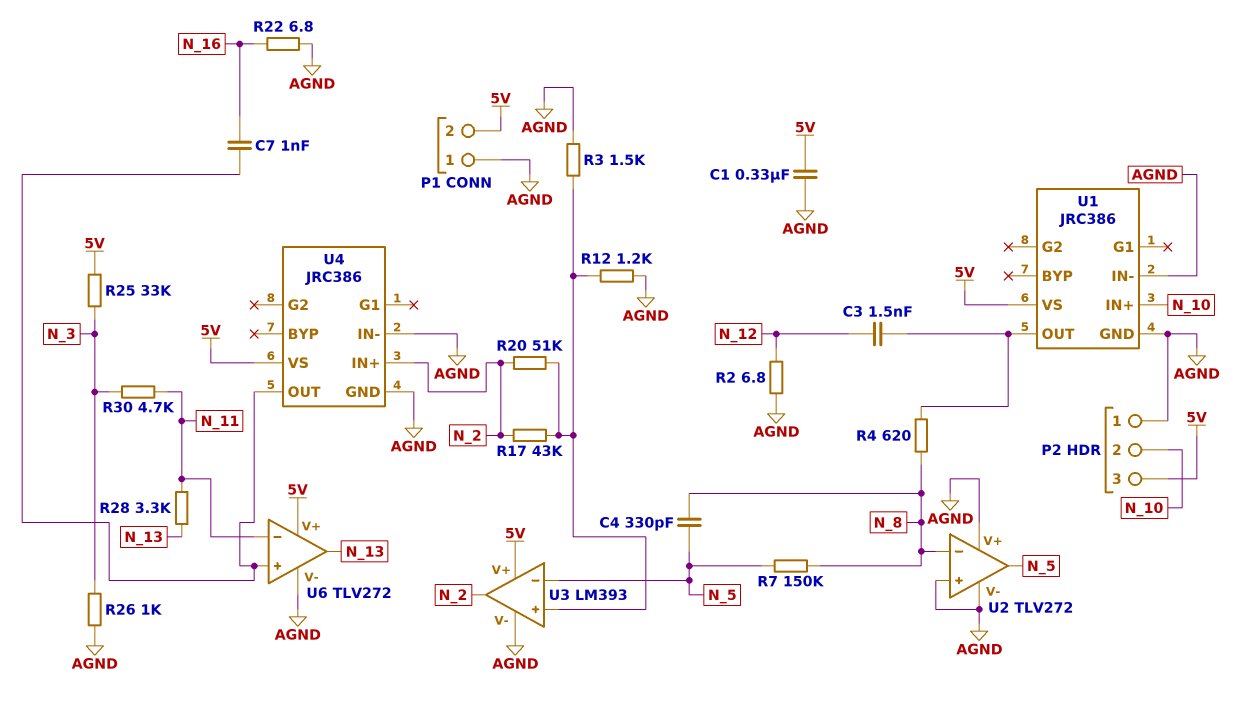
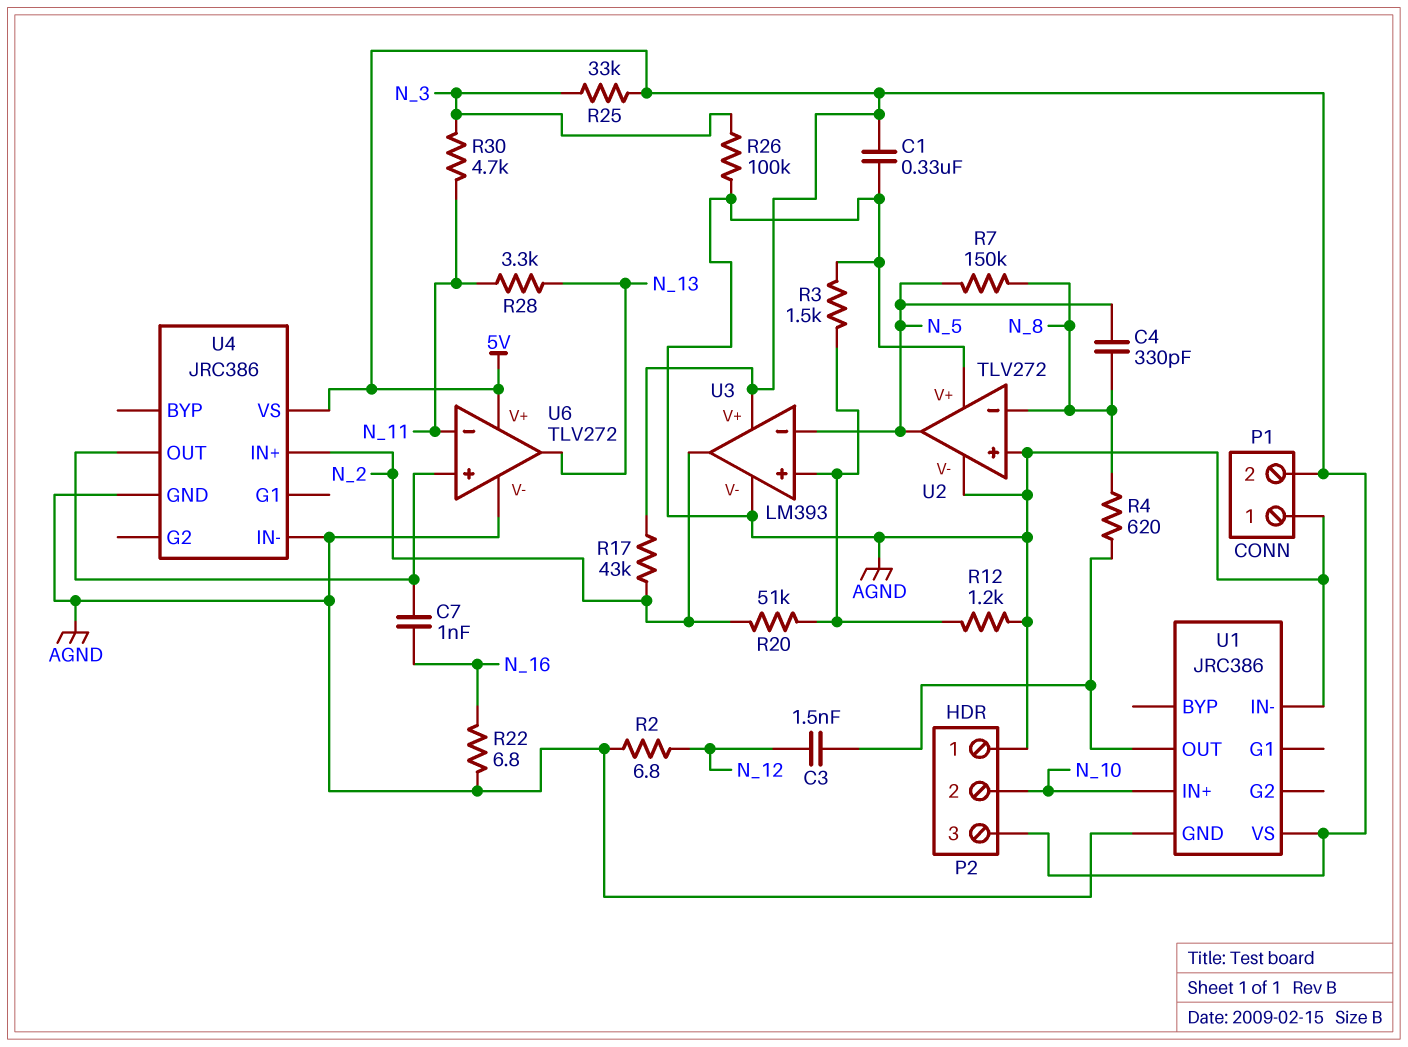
R17: 43k (N_2, U3/in+) -> 43k (5V, N_2)
R26: 1k (AGND, N_3) -> 100k (AGND, N_3)

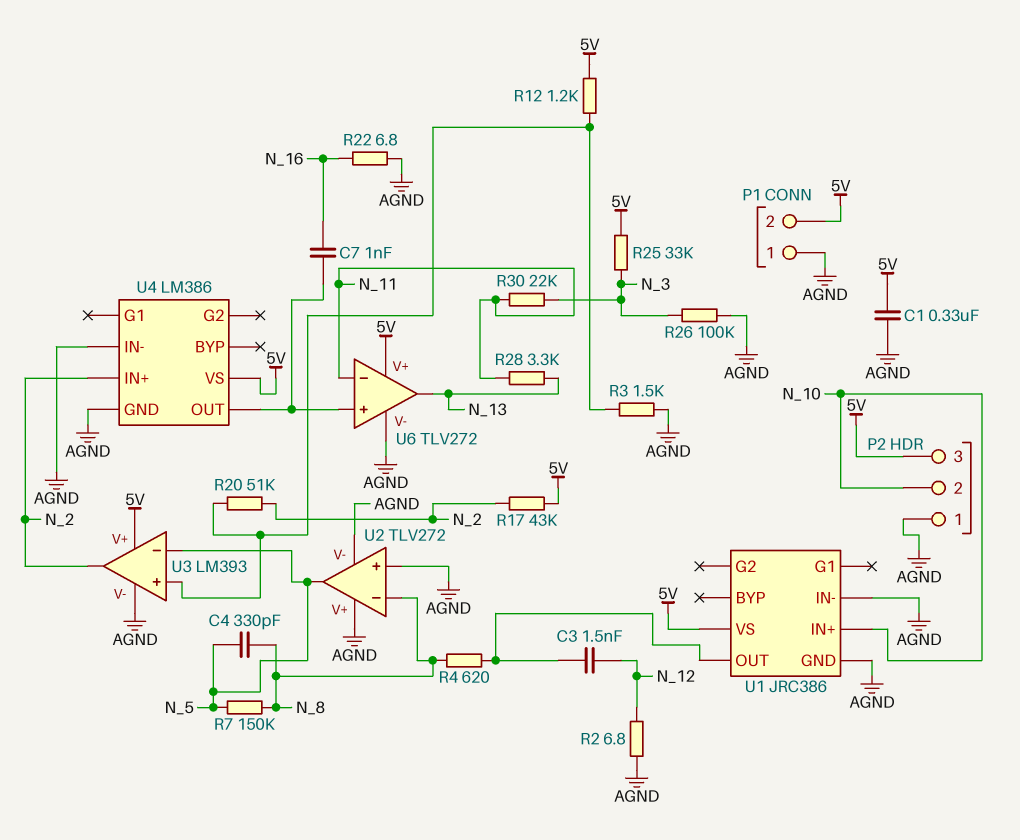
R12: 1.2k (AGND, U3/in+) -> 1.2k (5V, U3/in+)
R30: 4.7k (N_3, N_11) -> 22k (N_3, N_11)
U4: JRC386 -> LM386

